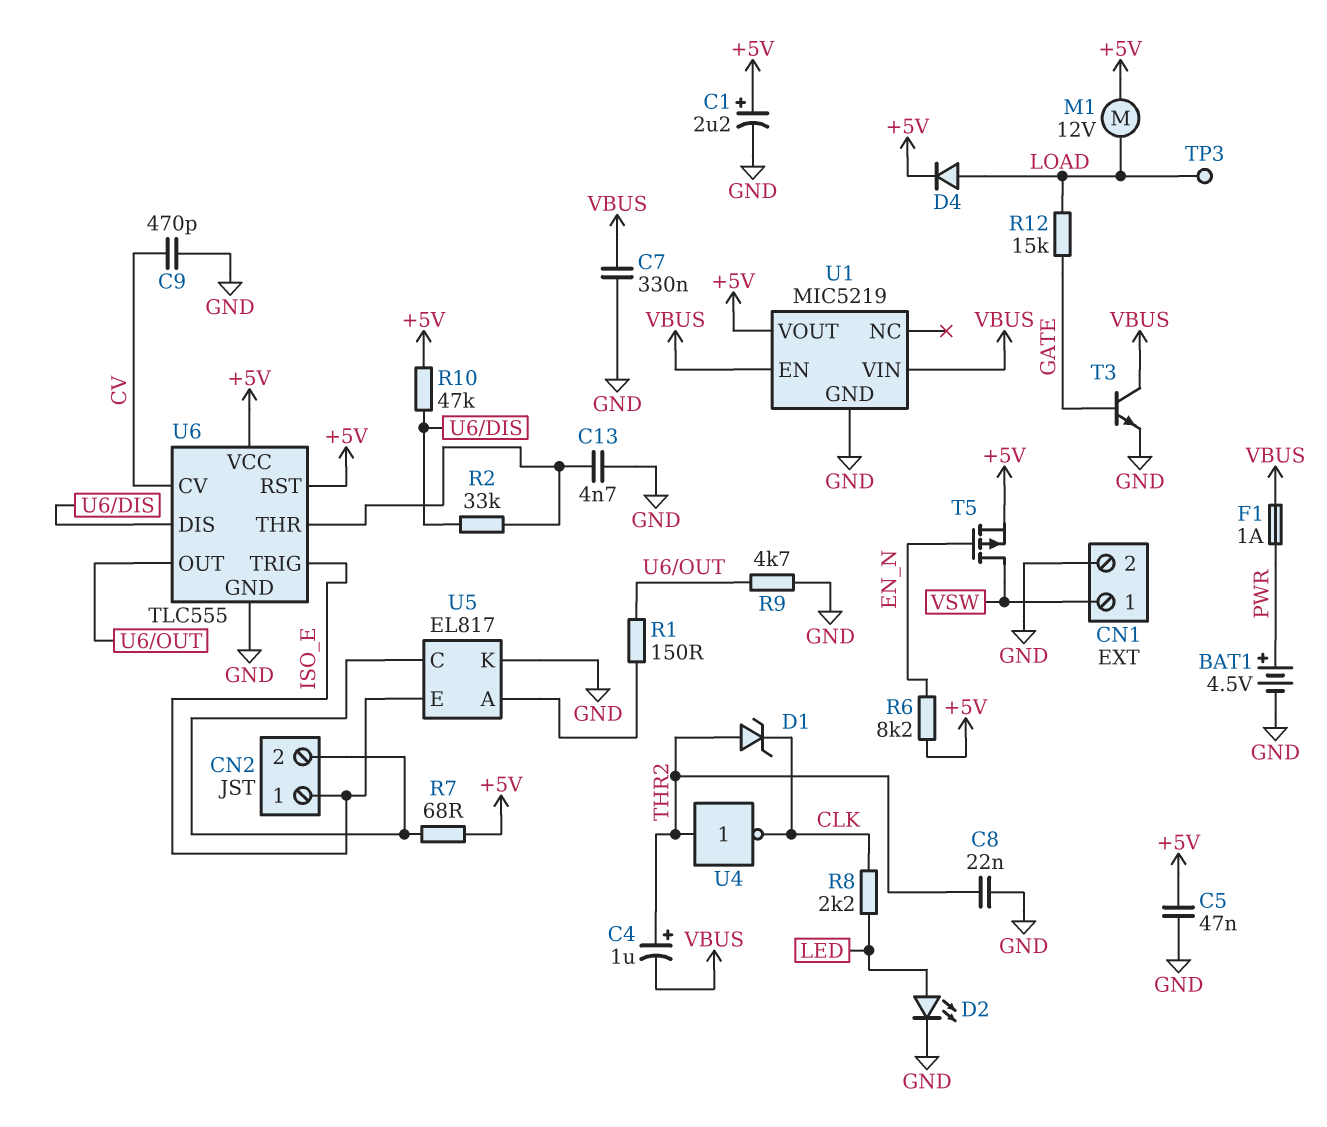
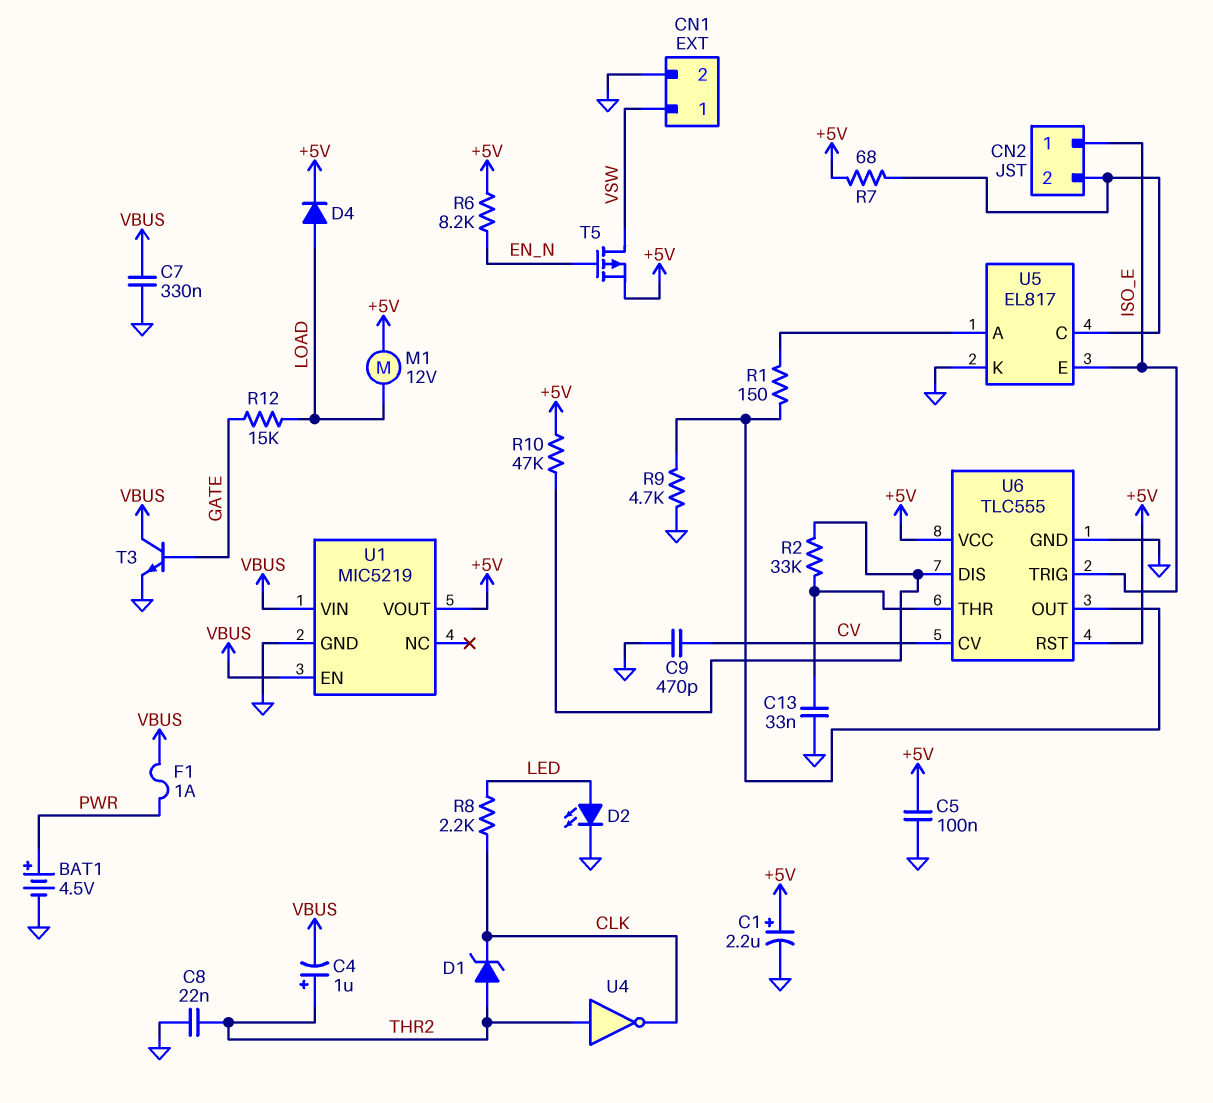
C5: 47nF (+5V, GND) -> 100nF (+5V, GND)
C13: 4.7nF (GND, U6/THR) -> 33nF (GND, U6/THR)
TP3: test point (LOAD) -> none

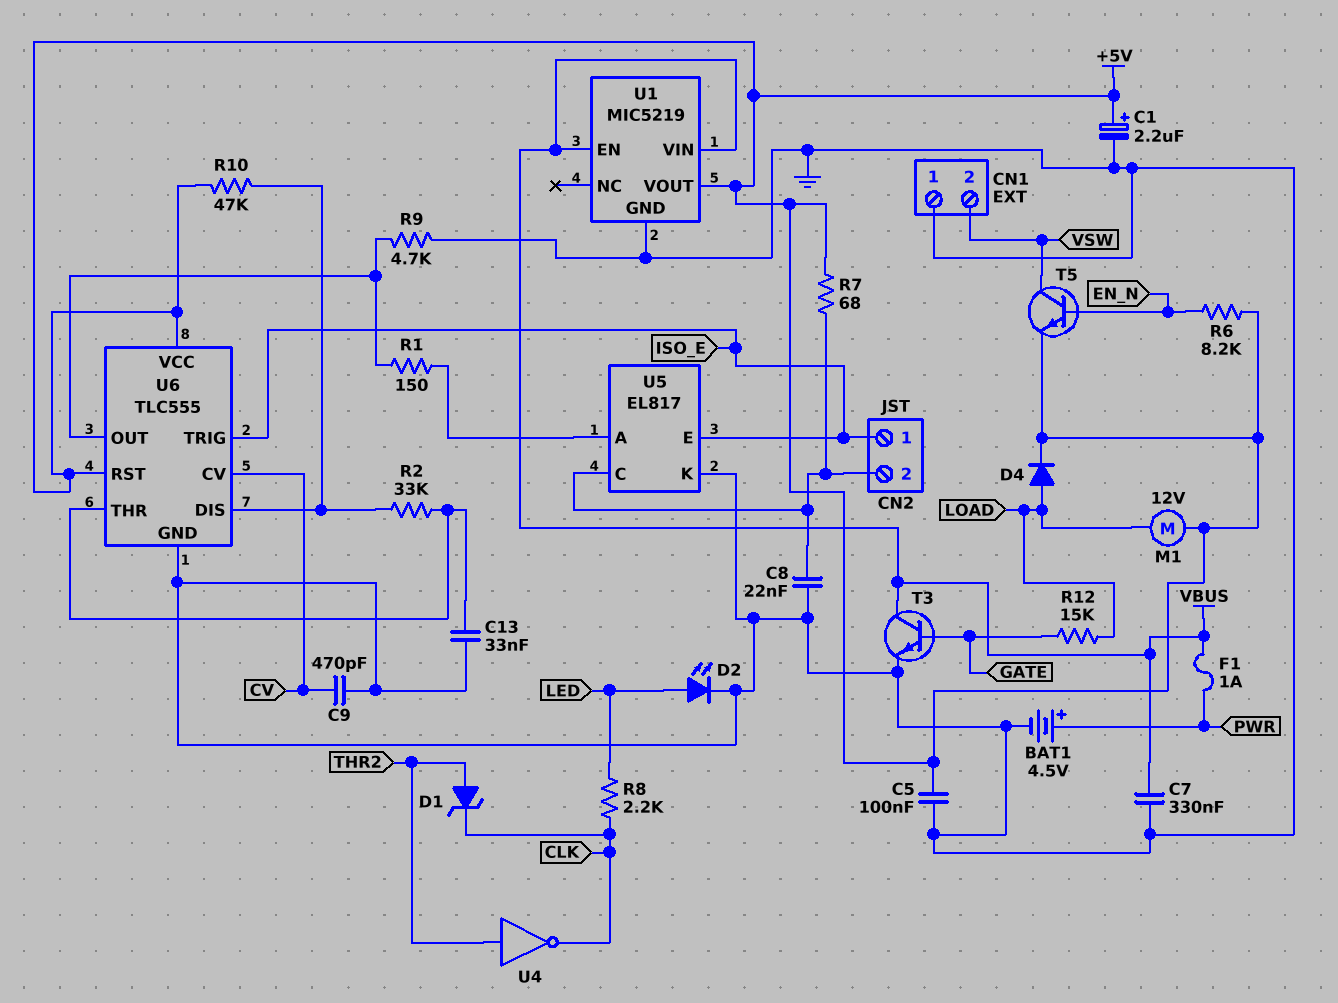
C4: 1uF (plus THR2, minus VBUS) -> none
C8: 22nF (GND, THR2) -> 22nF (CN2/2, GND)
CN1 pin 1: VSW -> GND
CN1 pin 2: GND -> VSW
T5: PMOS (G EN_N, D VSW, S +5V) -> NPN (B EN_N, C VSW, E +5V)

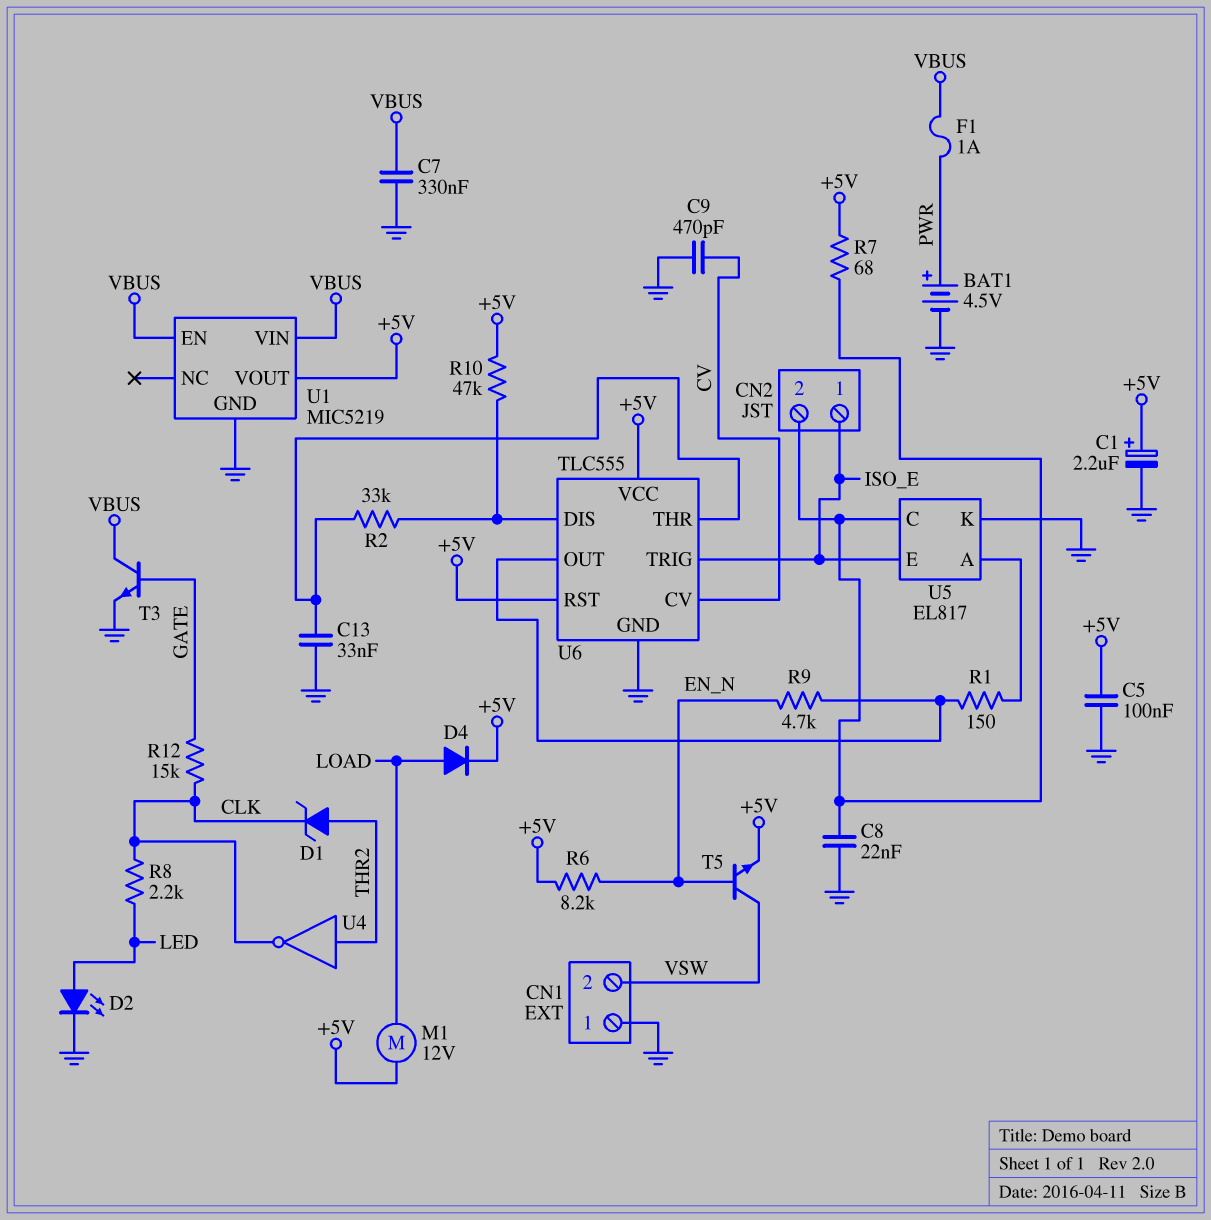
R9: 4.7k (GND, U6/OUT) -> 4.7k (EN_N, U6/OUT)
R12: 15k (GATE, LOAD) -> 15k (CLK, GATE)

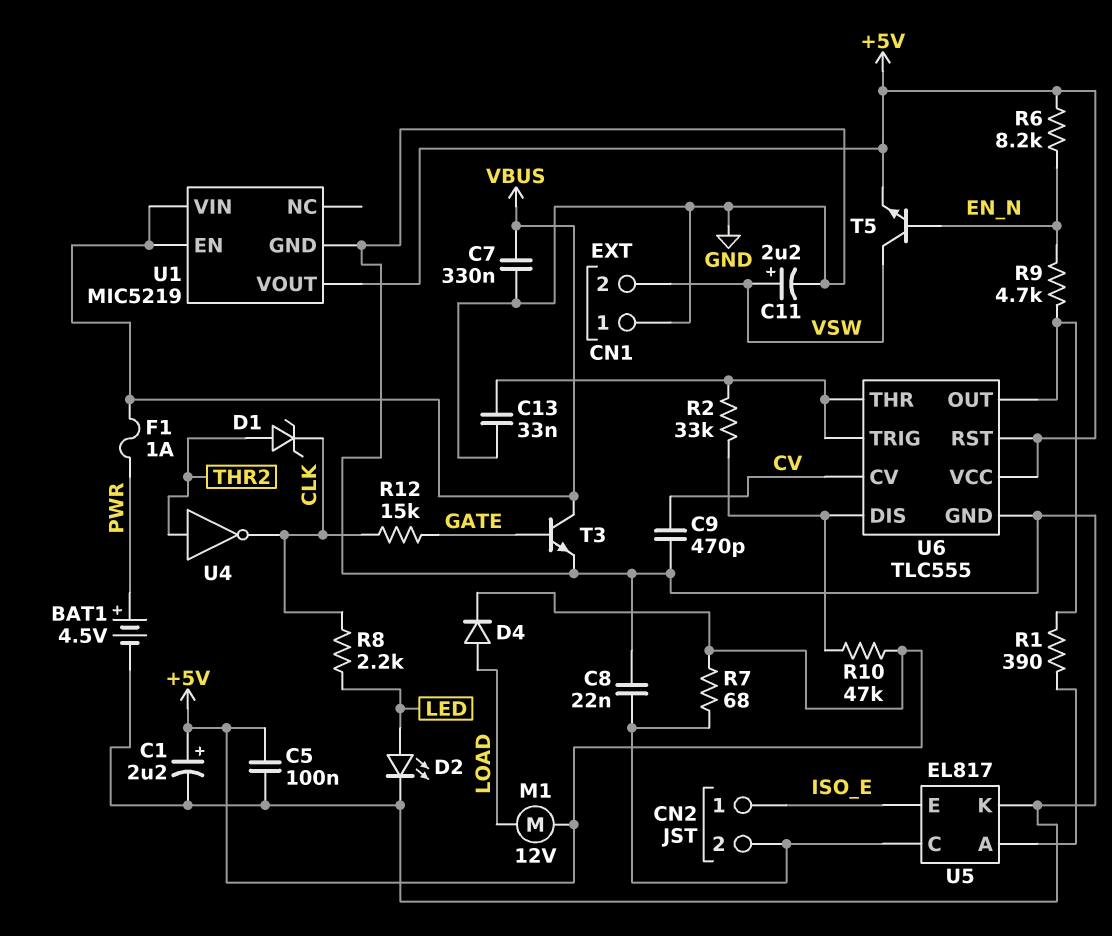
C11: none -> 2.2uF (plus VSW, minus GND)
R1: 150 (U5/A, U6/OUT) -> 390 (U5/A, U6/OUT)
U6 pin TRIG: ISO_E -> U6/THR

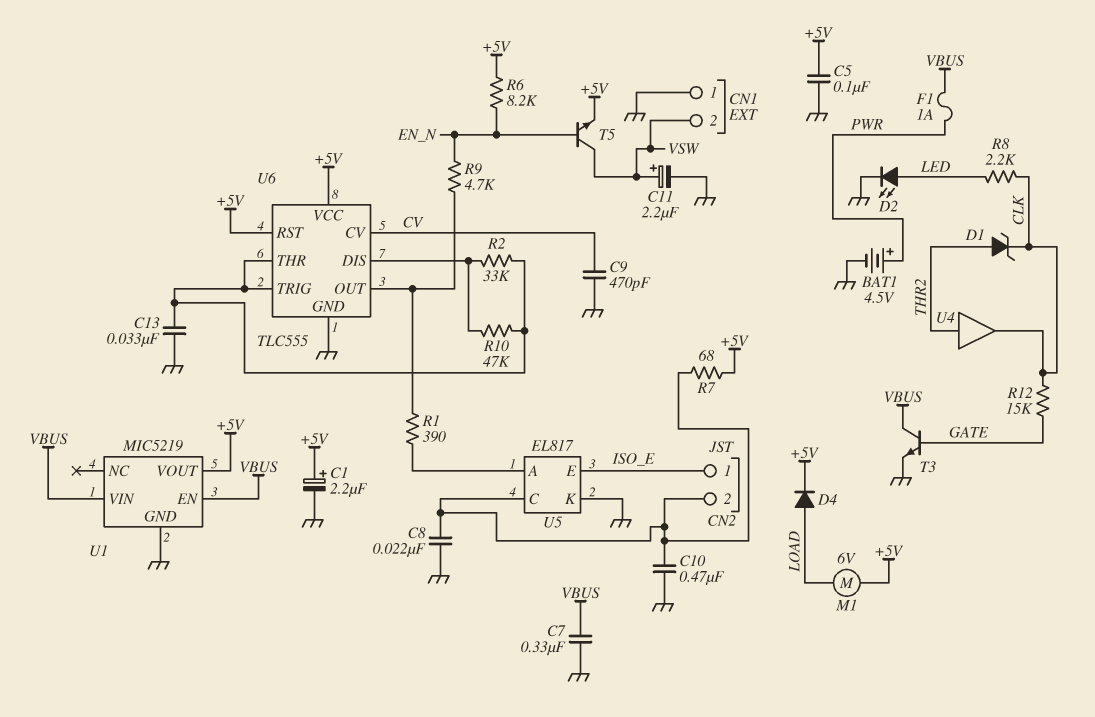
C10: none -> 470nF (CN2/2, GND)
M1: motor 12V (+5V, LOAD) -> motor 6V (+5V, LOAD)
R10: 47k (+5V, U6/DIS) -> 47k (U6/DIS, U6/THR)
U4: NOT (in THR2, out CLK) -> buffer (in THR2, out CLK)

